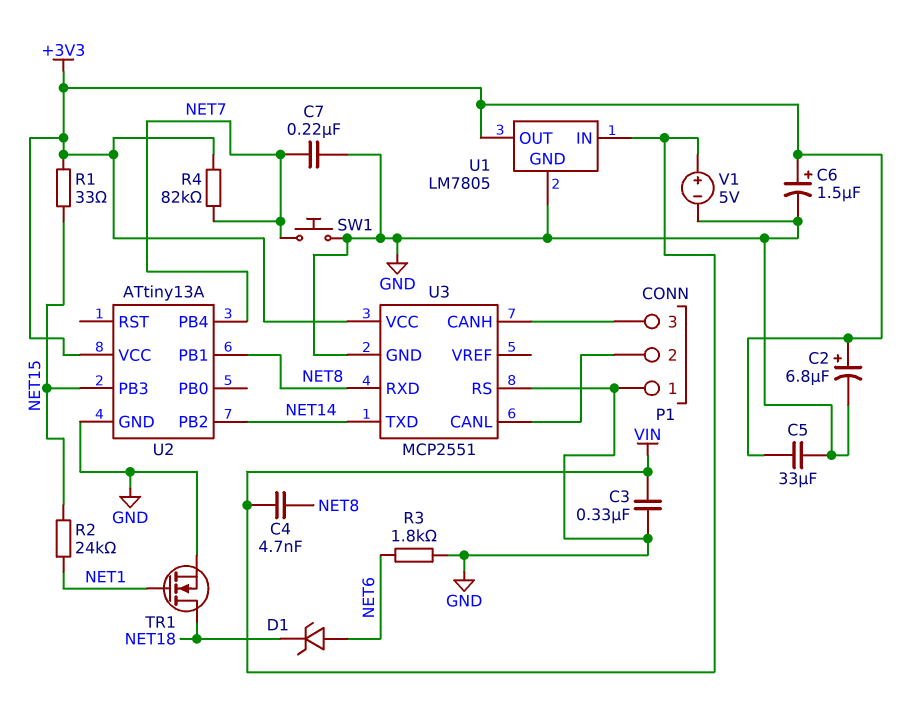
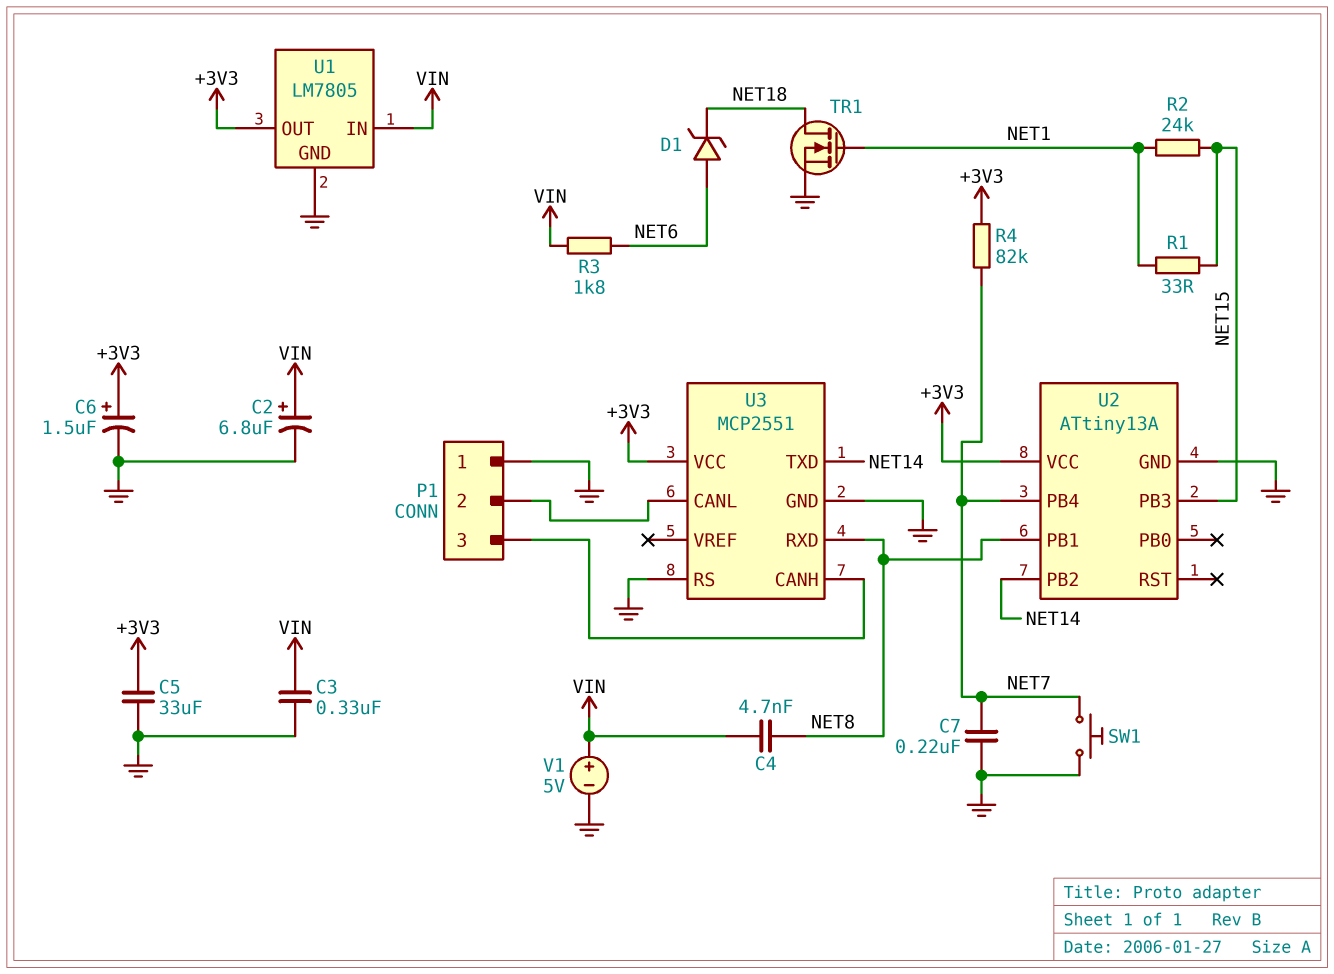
C2: 6.8uF (plus +3V3, minus GND) -> 6.8uF (plus VIN, minus GND)
R1: 33 (+3V3, NET15) -> 33 (NET1, NET15)
R3: 1.8k (GND, NET6) -> 1.8k (NET6, VIN)

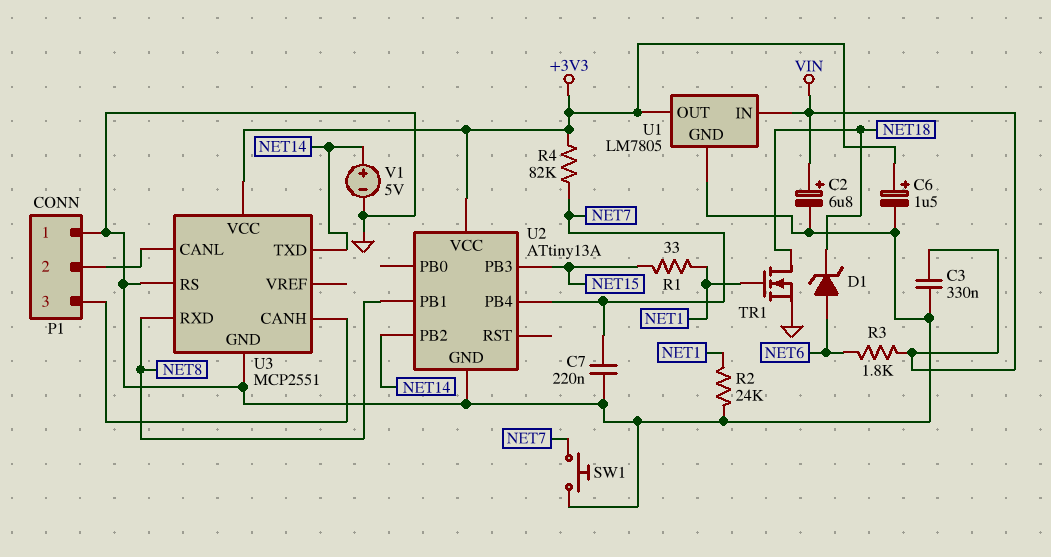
C4: 4.7nF (NET8, VIN) -> none
C5: 33uF (+3V3, GND) -> none
R2: 24k (NET1, NET15) -> 24k (GND, NET1)
V1: 5V (plus VIN, minus GND) -> 5V (plus NET14, minus GND)

